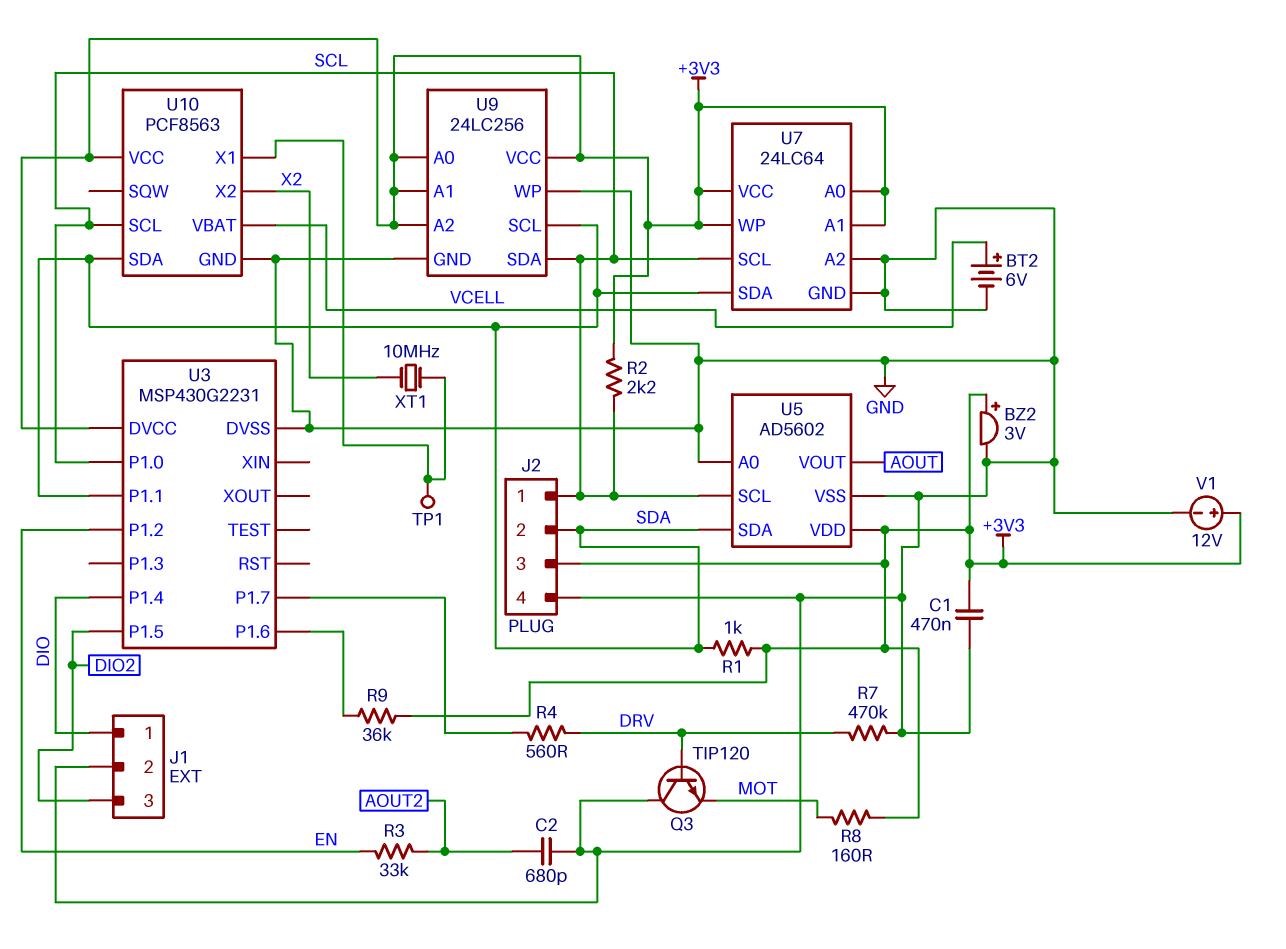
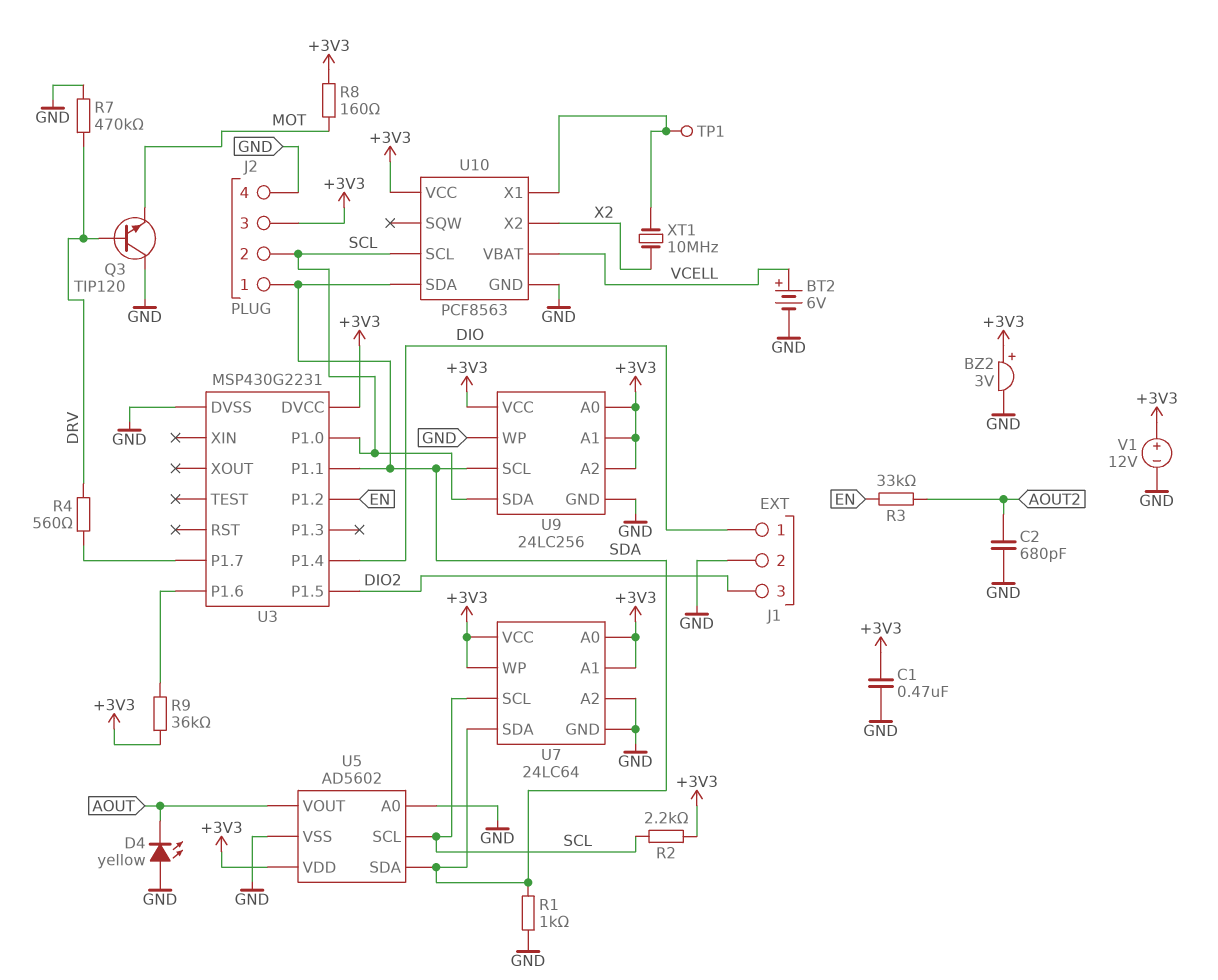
D4: none -> LED yellow (A GND, K AOUT)
J2 pin 1: SCL -> SDA
J2 pin 2: SDA -> SCL
R1: 1k (+3V3, SDA) -> 1k (GND, SDA)

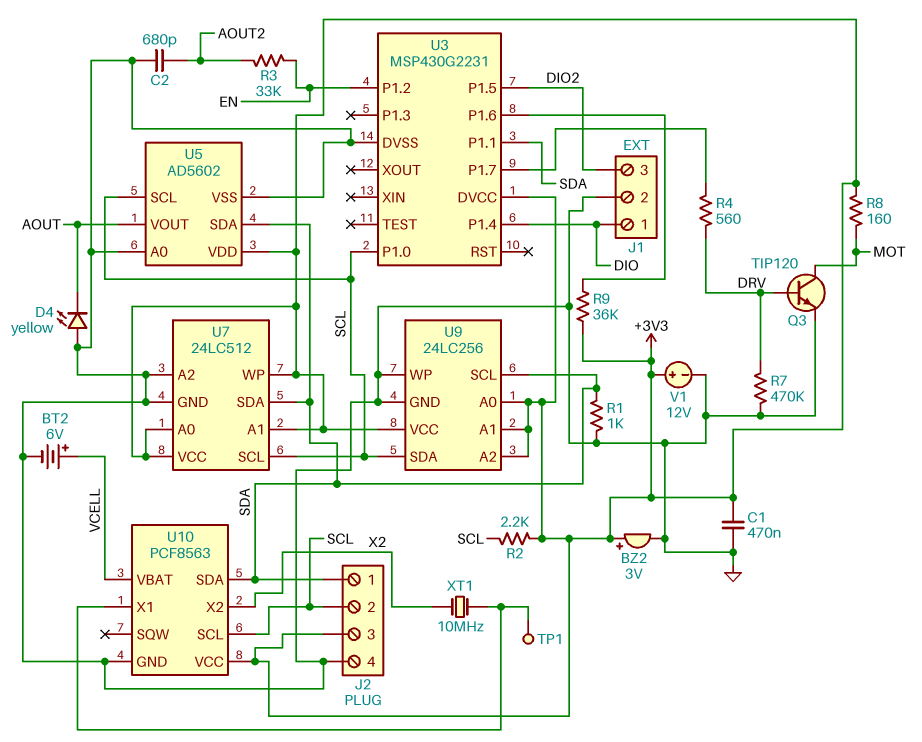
Q3: NPN TIP120 (B DRV, C GND, E MOT) -> NPN TIP120 (B DRV, C MOT, E GND)
U7: 24LC64 -> 24LC512

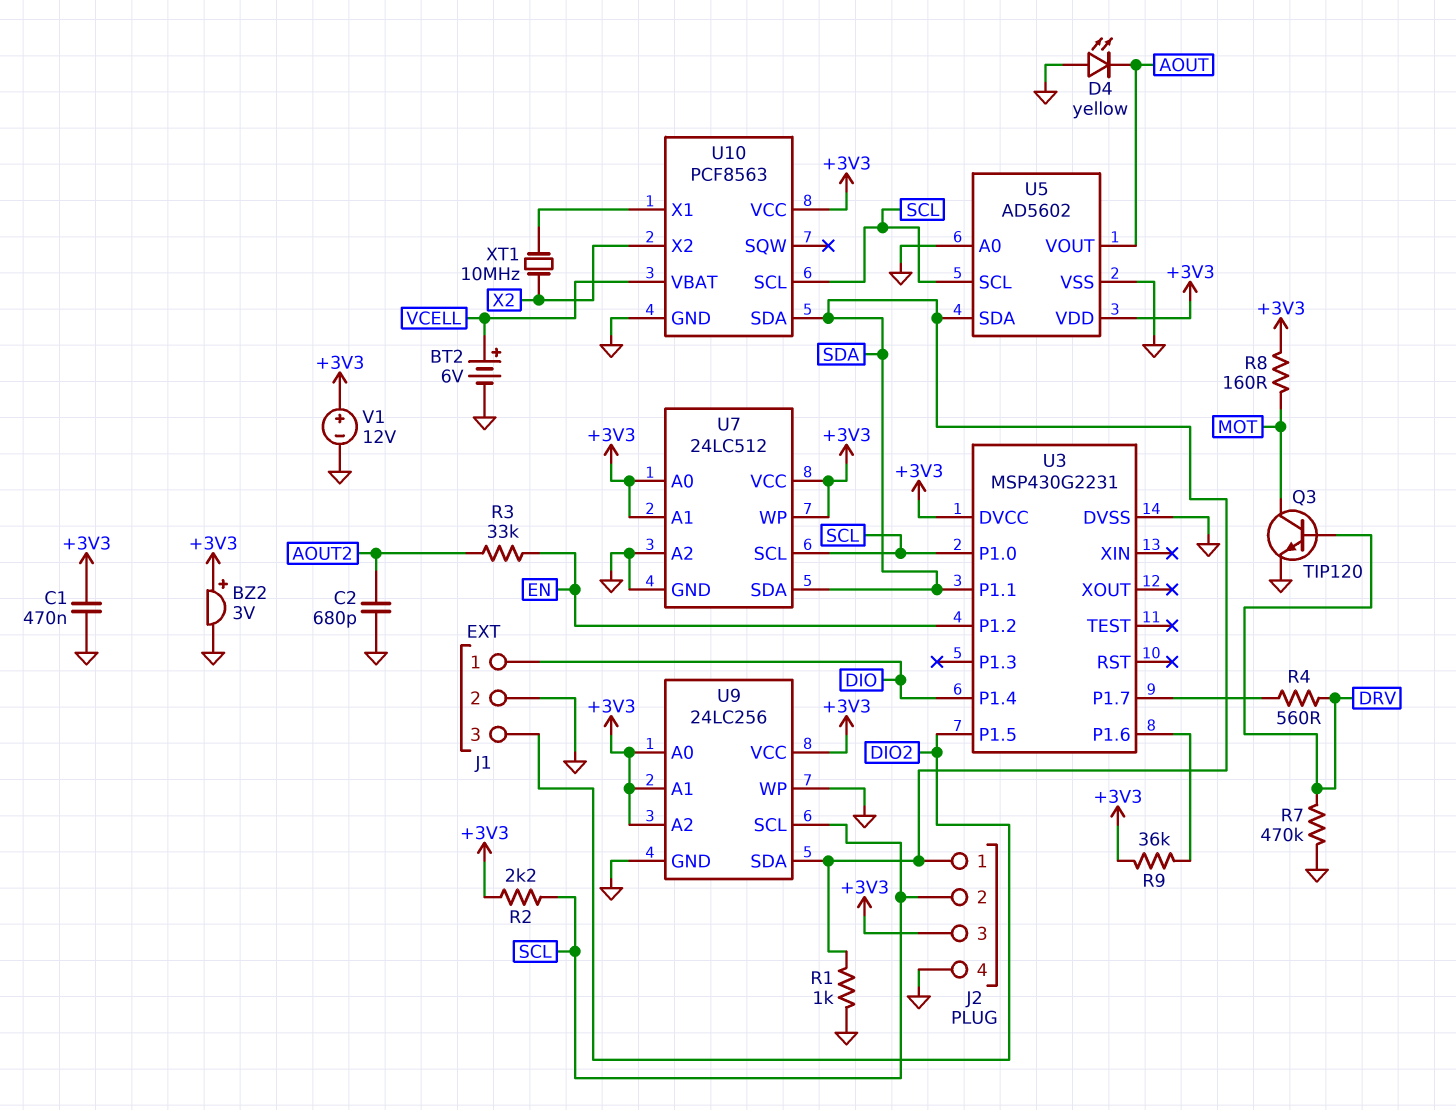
TP1: test point (U10/X1) -> none
U9 pin SCL: SDA -> SCL
U9 pin SDA: SCL -> SDA

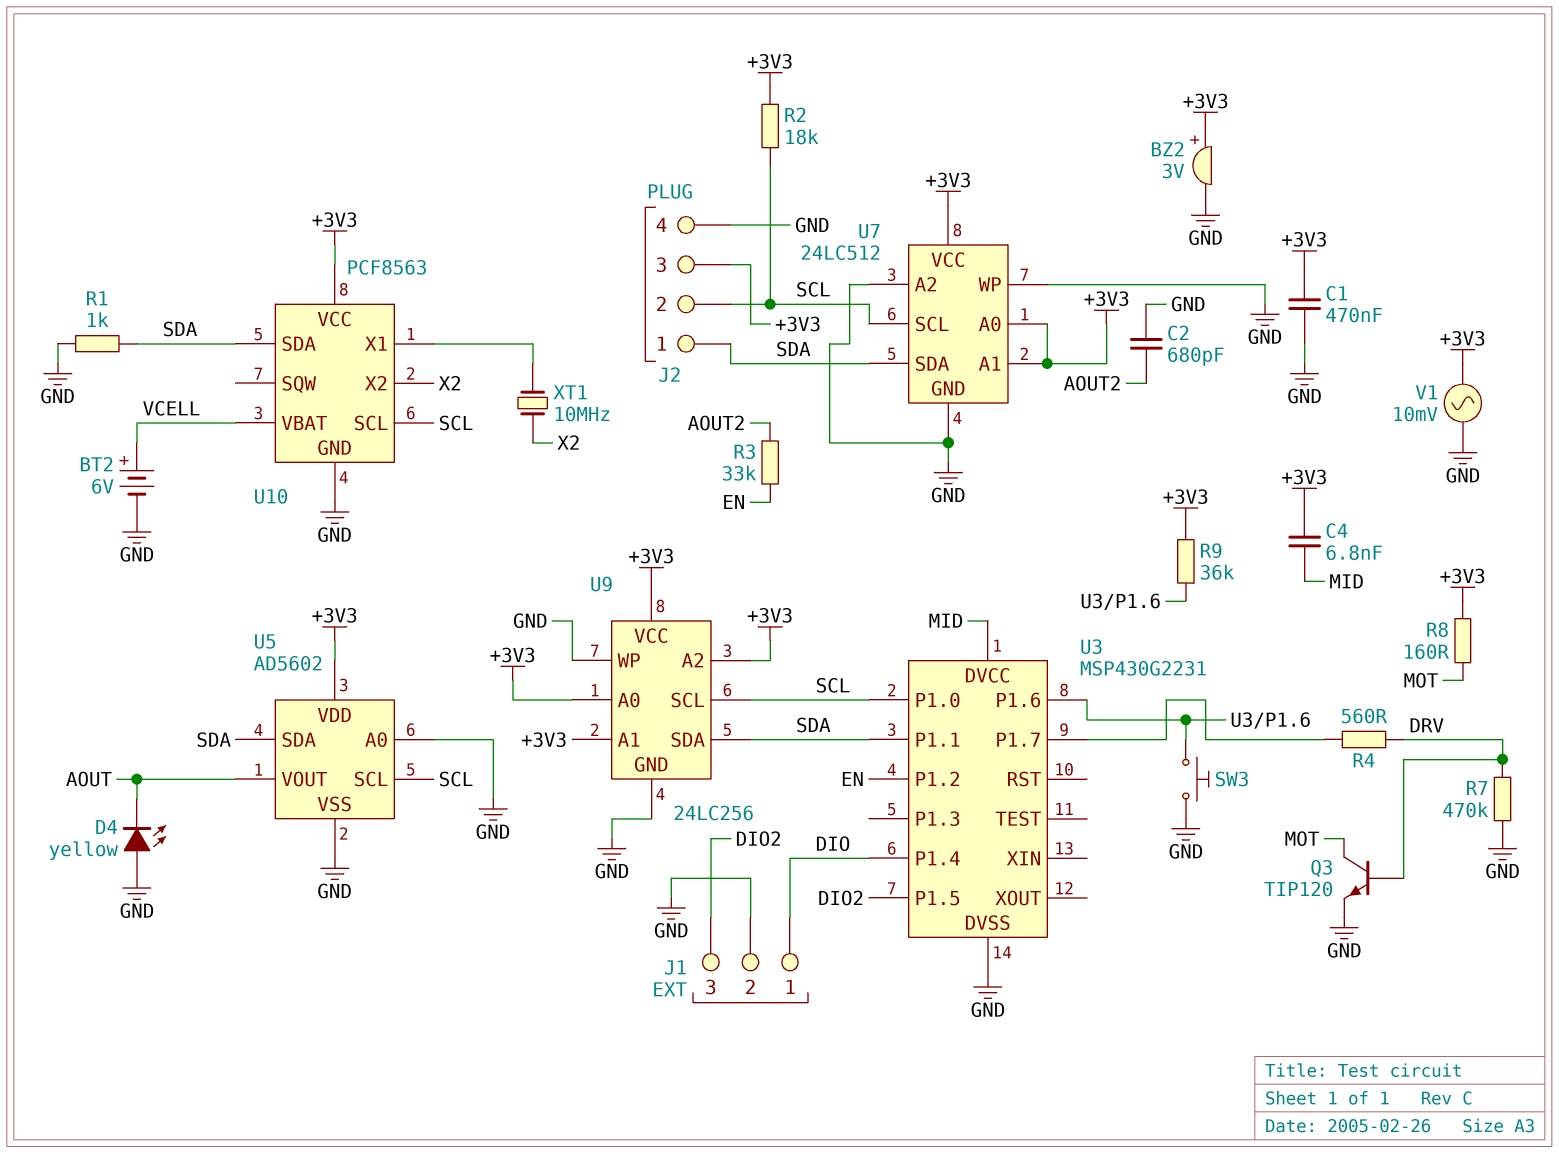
C4: none -> 6.8nF (+3V3, MID)
R2: 2.2k (+3V3, SCL) -> 18k (+3V3, SCL)
SW3: none -> button (GND, U3/P1.6)
U3 pin DVCC: +3V3 -> MID
U7 pin WP: +3V3 -> GND
V1: 12V (plus +3V3, minus GND) -> AC 10mV (+3V3, GND)

